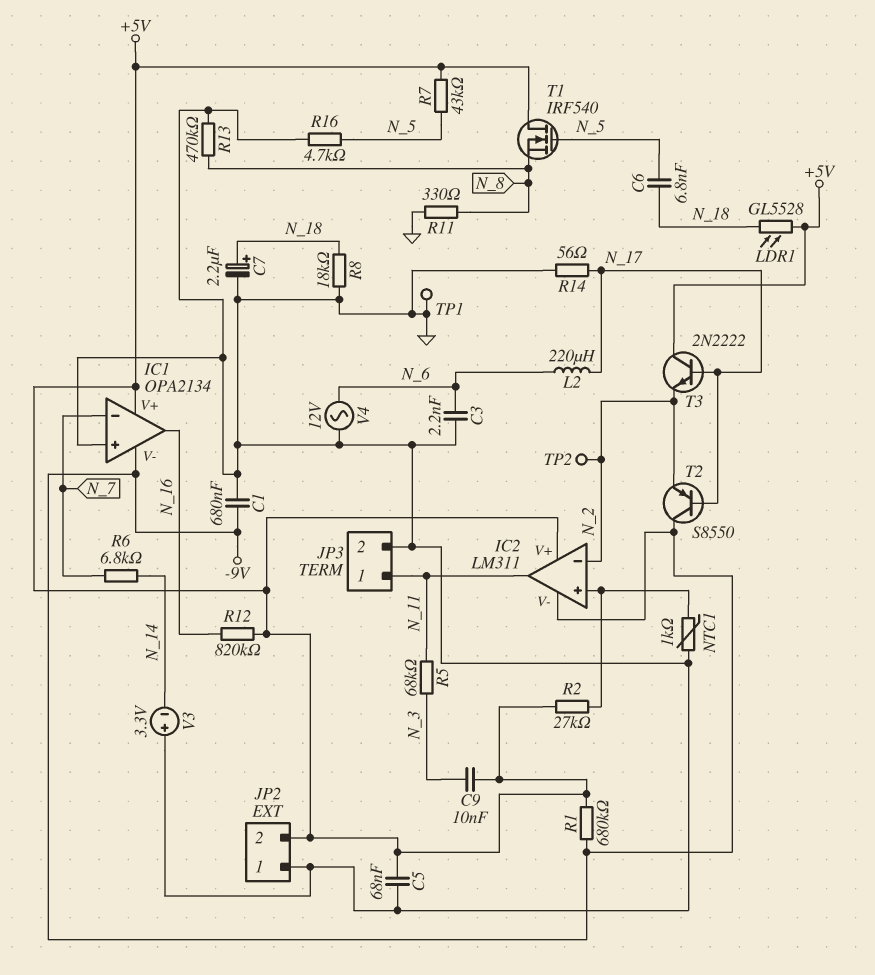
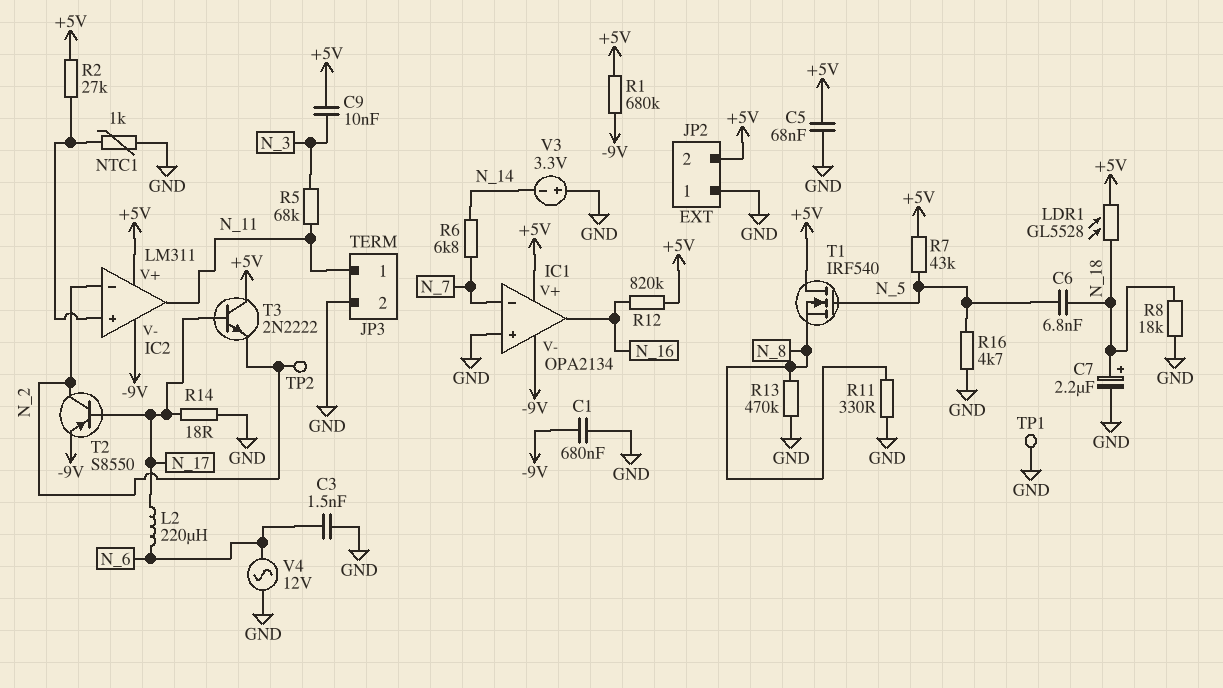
C3: 2.2nF (GND, N_6) -> 1.5nF (GND, N_6)
R14: 56 (GND, N_17) -> 18 (GND, N_17)
T2: PNP S8550 (B N_17, C -9V, E N_2) -> PNP S8550 (B N_17, C N_2, E -9V)

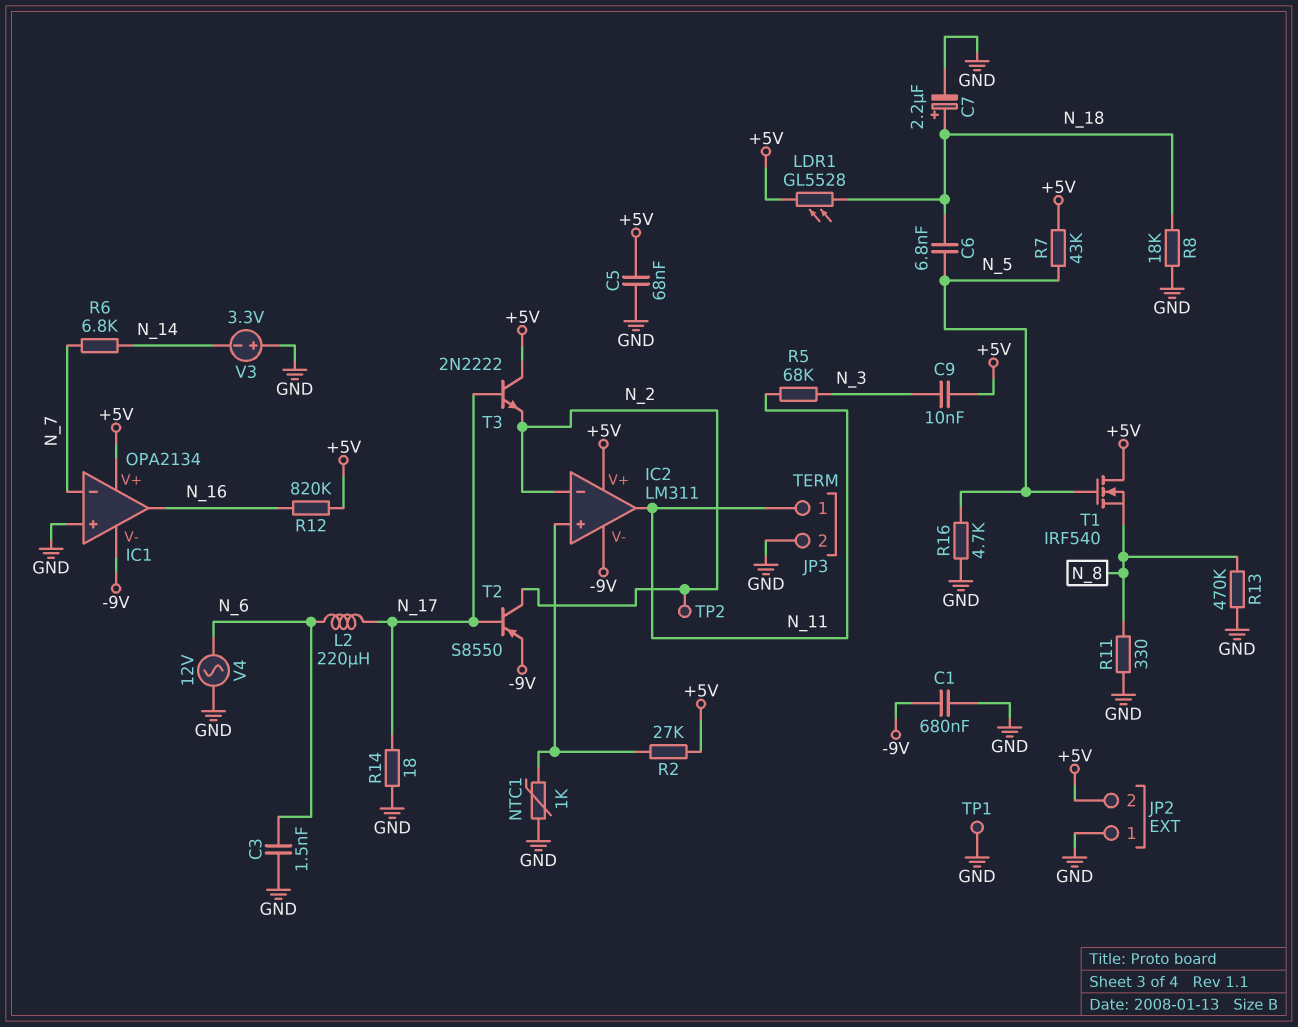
R1: 680k (+5V, -9V) -> none

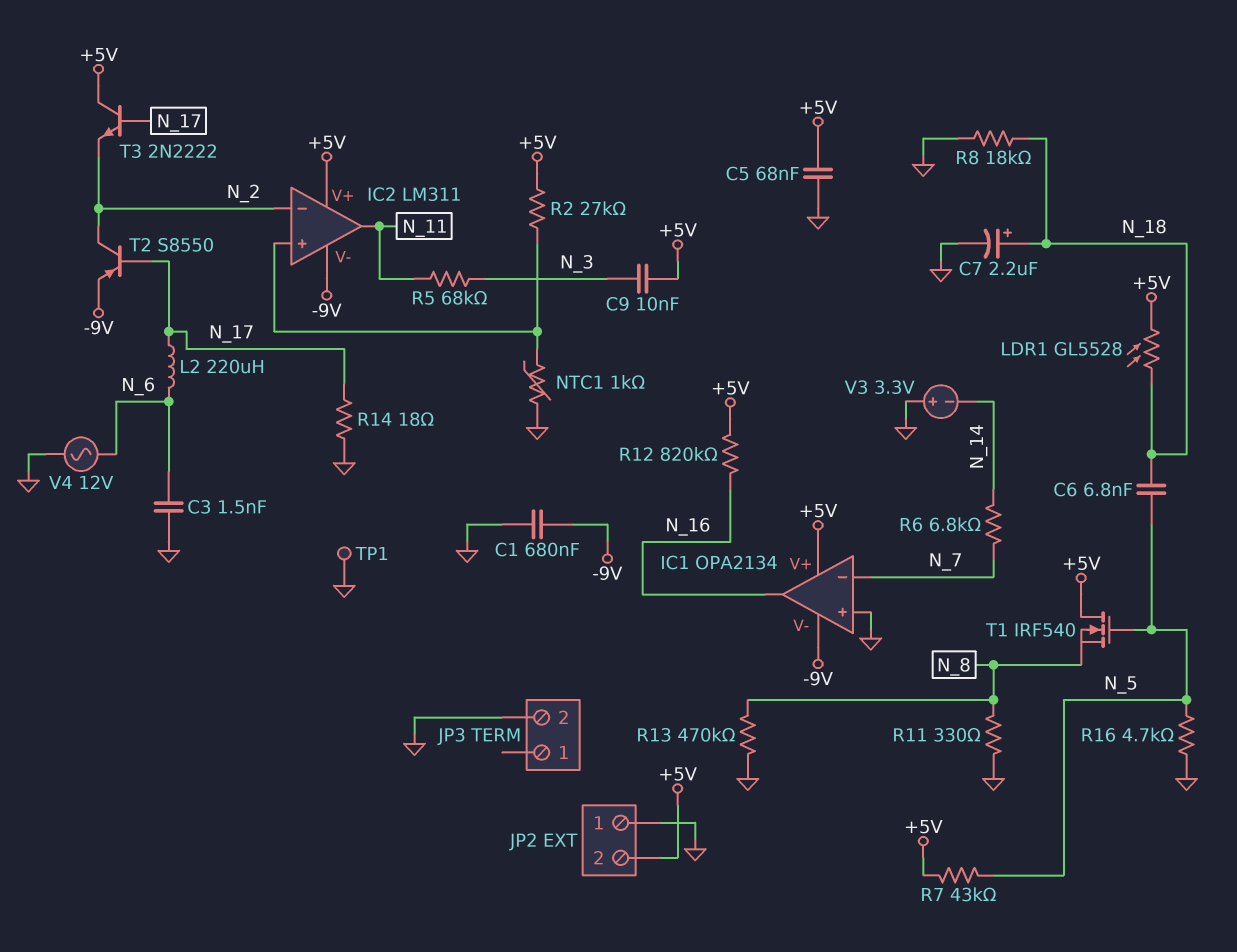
JP3 pin 1: N_11 -> none
TP2: test point (N_2) -> none

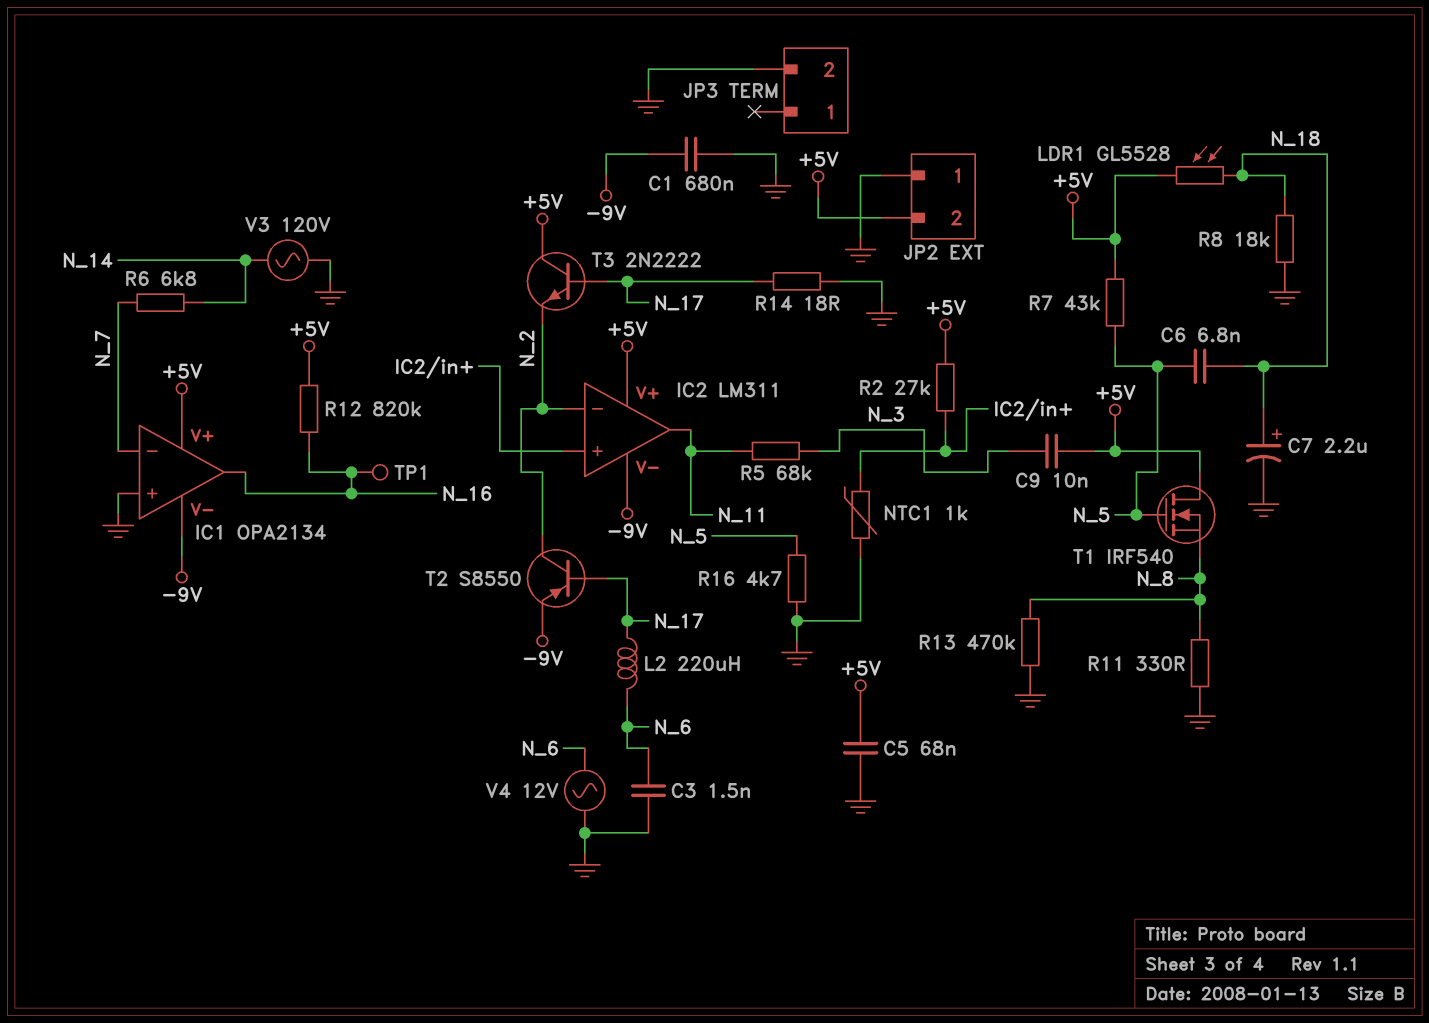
TP1: test point (GND) -> test point (N_16)
V3: 3.3V (plus GND, minus N_14) -> AC 120V (GND, N_14)

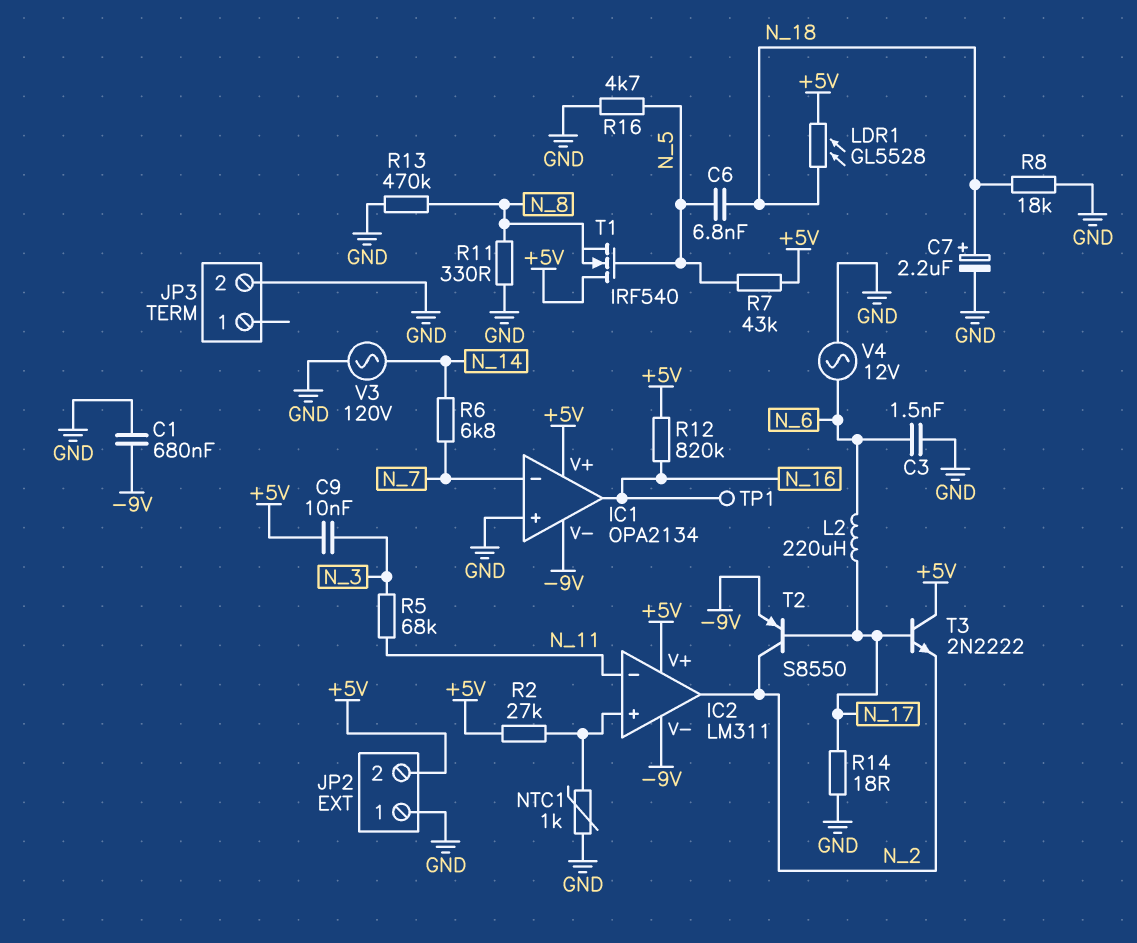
C5: 68nF (+5V, GND) -> none
IC2 pin in-: N_2 -> N_11
IC2 pin out: N_11 -> N_2

